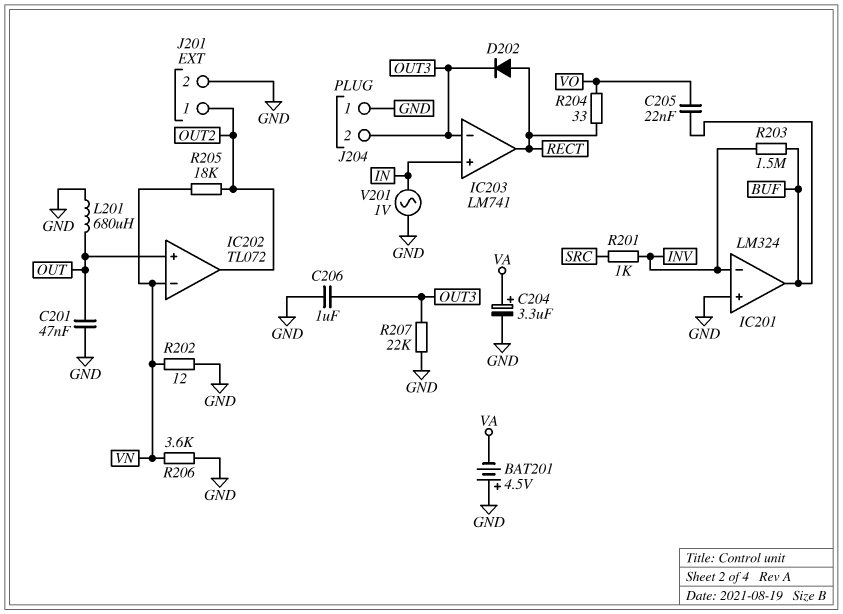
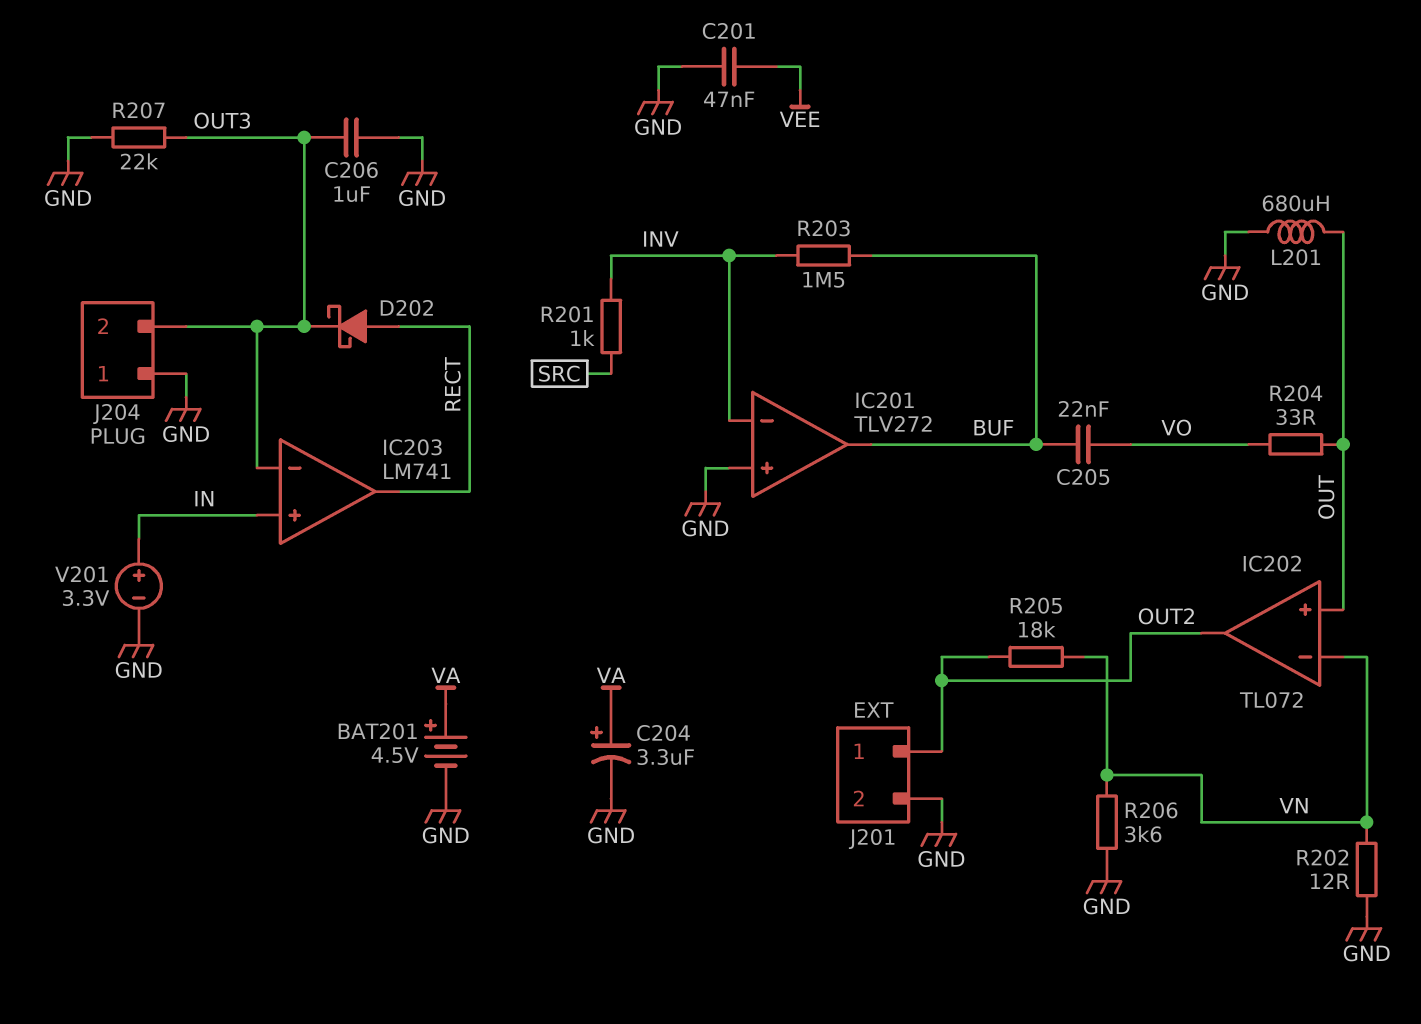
BAT201: 4.5V (plus GND, minus VA) -> 4.5V (plus VA, minus GND)
C201: 47nF (GND, OUT) -> 47nF (GND, VEE)
D202: diode (A RECT, K OUT3) -> schottky (A RECT, K OUT3)
IC201: LM324 -> TLV272
R204: 33 (RECT, VO) -> 33 (OUT, VO)
V201: AC 1V (GND, IN) -> 3.3V (plus IN, minus GND)

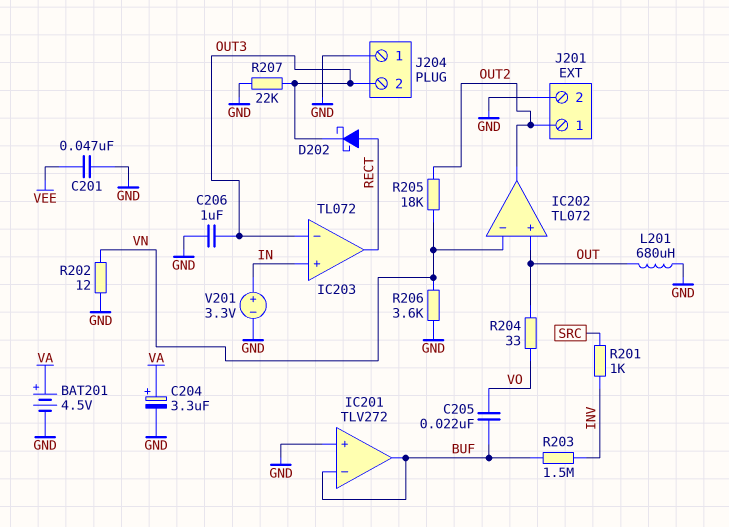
IC201 pin in-: INV -> BUF
IC203: LM741 -> TL072

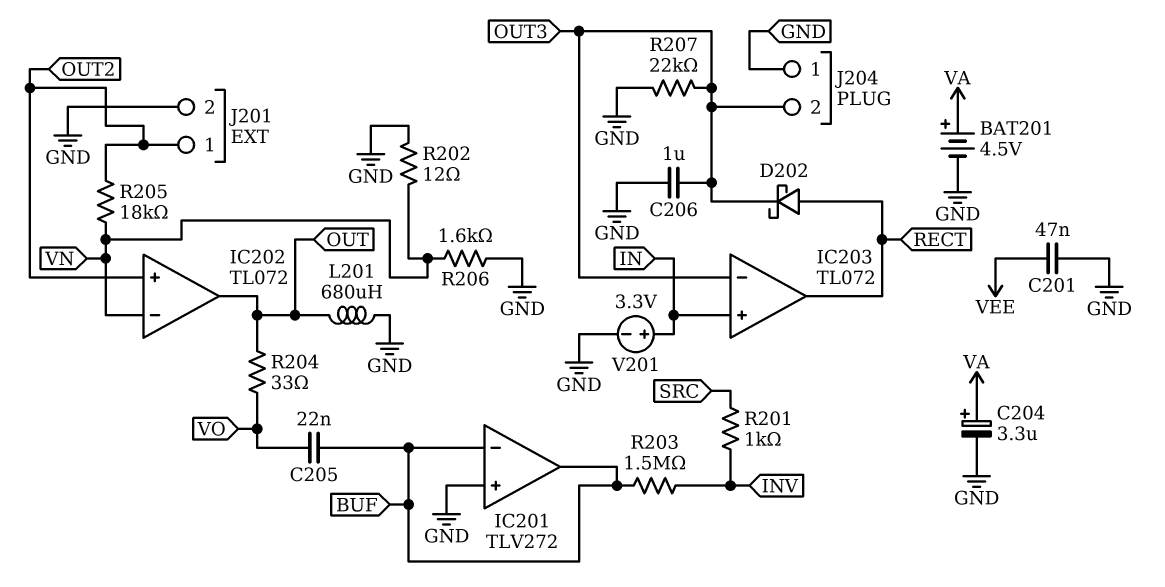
IC202 pin in+: OUT -> OUT2
IC202 pin out: OUT2 -> OUT
R206: 3.6k (GND, VN) -> 1.6k (GND, VN)

